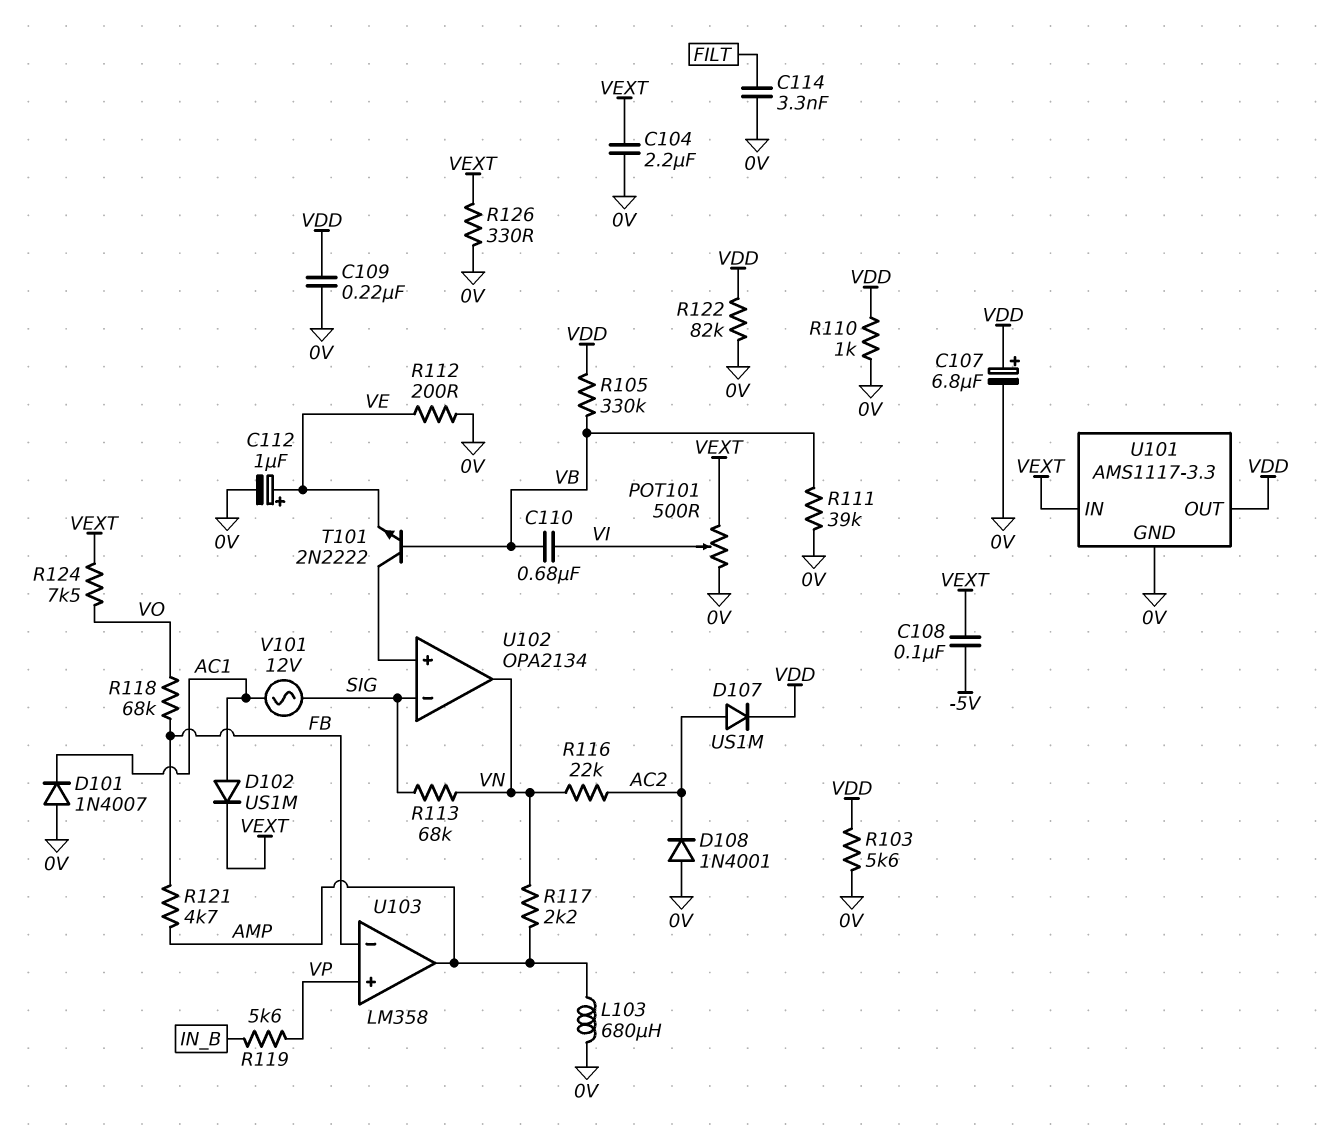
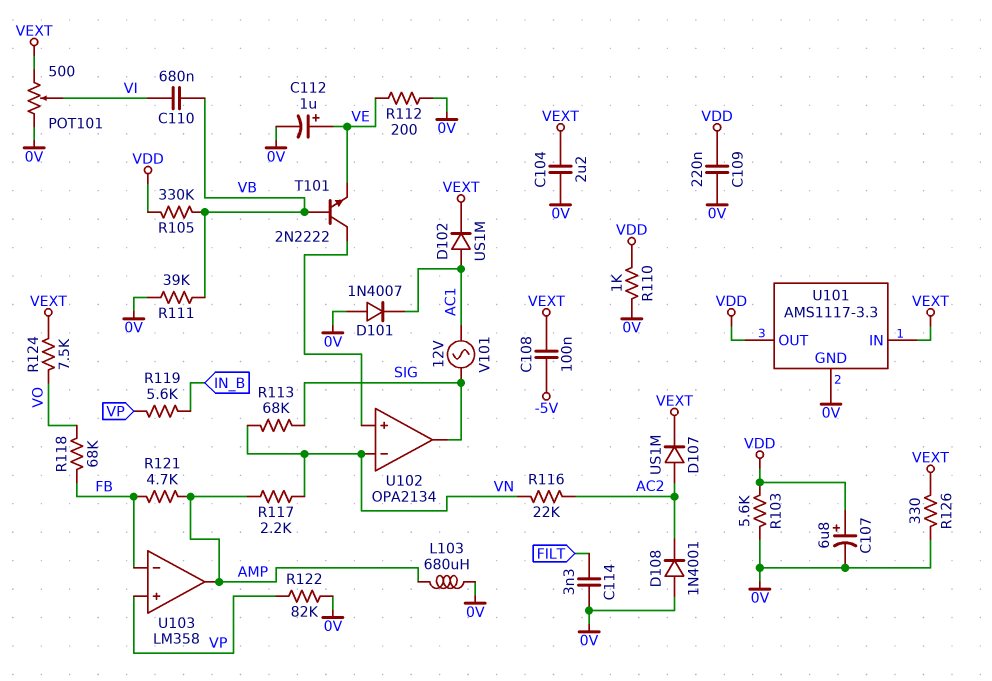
D107: diode US1M (A AC2, K VDD) -> diode US1M (A AC2, K VEXT)
R122: 82k (0V, VDD) -> 82k (0V, VP)
U102 pin in-: SIG -> VN
U102 pin out: VN -> SIG

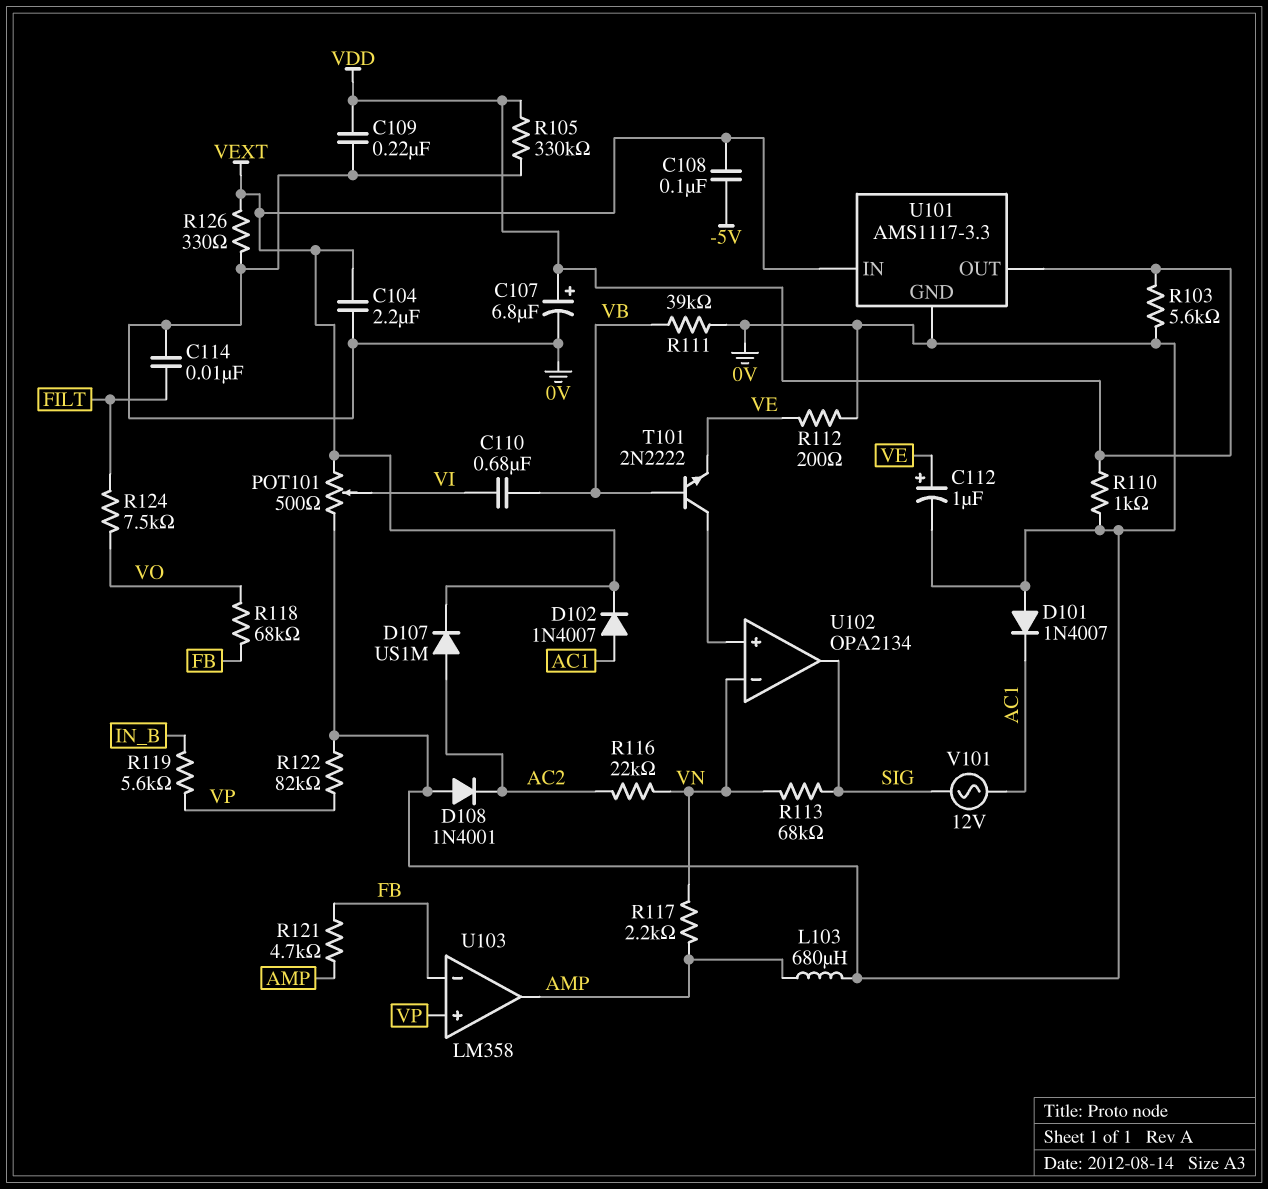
C114: 3.3nF (0V, FILT) -> 10nF (0V, FILT)
D102: diode US1M (A AC1, K VEXT) -> diode 1N4007 (A AC1, K VEXT)
R105: 330k (VB, VDD) -> 330k (0V, VDD)
R124: 7.5k (VEXT, VO) -> 7.5k (FILT, VO)

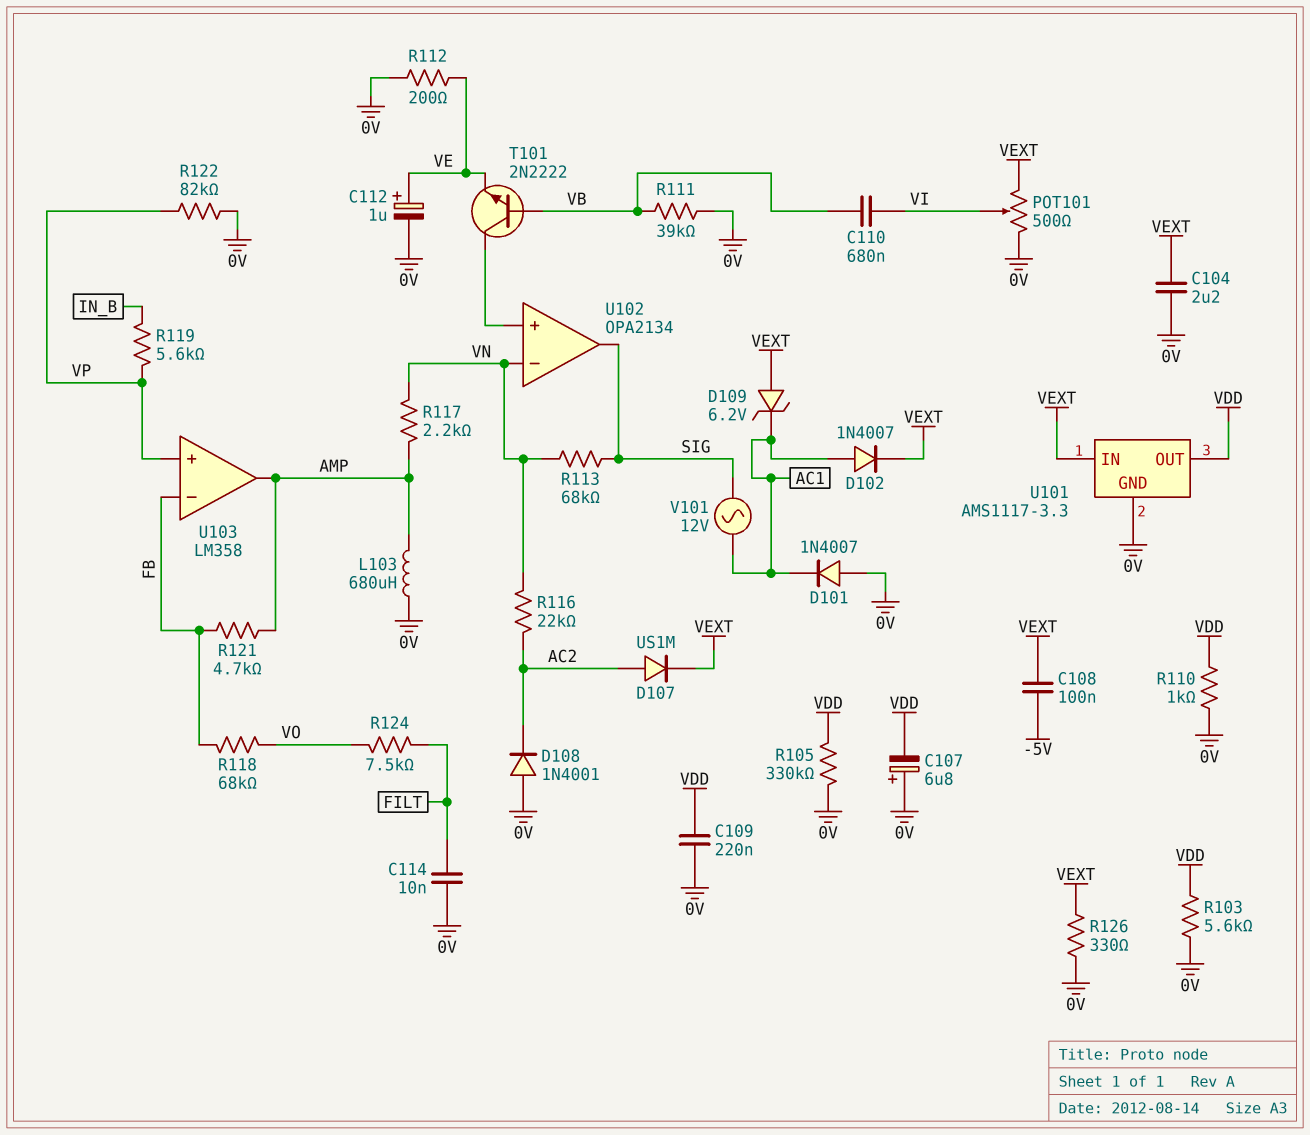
C107: 6.8uF (plus VDD, minus 0V) -> 6.8uF (plus 0V, minus VDD)
D109: none -> zener 6.2V (A VEXT, K AC1)

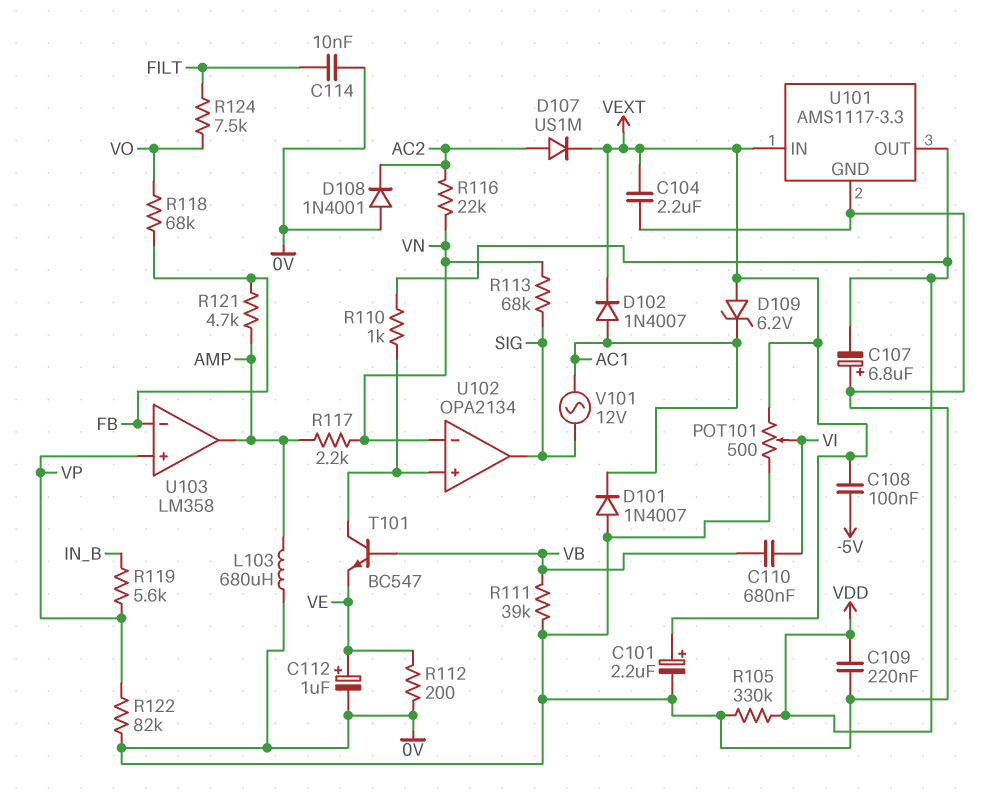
C101: none -> 2.2uF (plus VEXT, minus 0V)
R103: 5.6k (0V, VDD) -> none
R110: 1k (0V, VDD) -> 1k (U102/in+, VDD)
R126: 330 (0V, VEXT) -> none
T101: NPN 2N2222 (B VB, C U102/in+, E VE) -> NPN BC547 (B VB, C U102/in+, E VE)

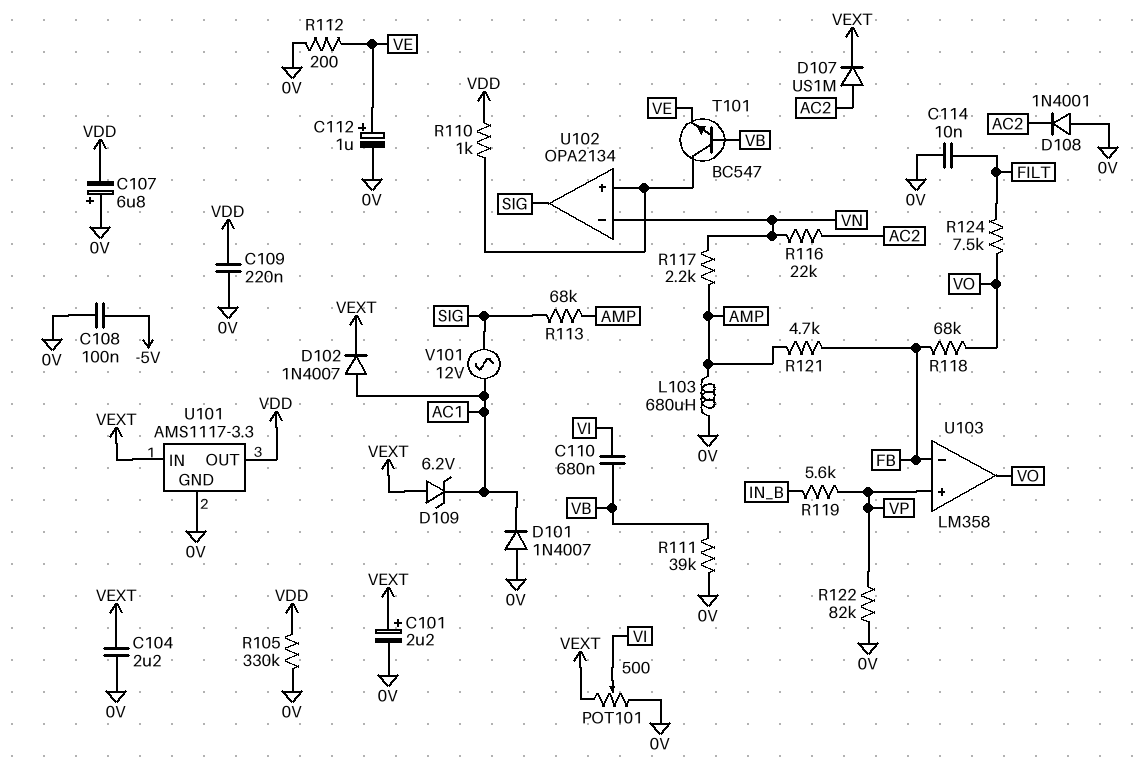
C108: 100nF (-5V, VEXT) -> 100nF (-5V, 0V)
R113: 68k (SIG, VN) -> 68k (AMP, SIG)
U103 pin out: AMP -> VO

